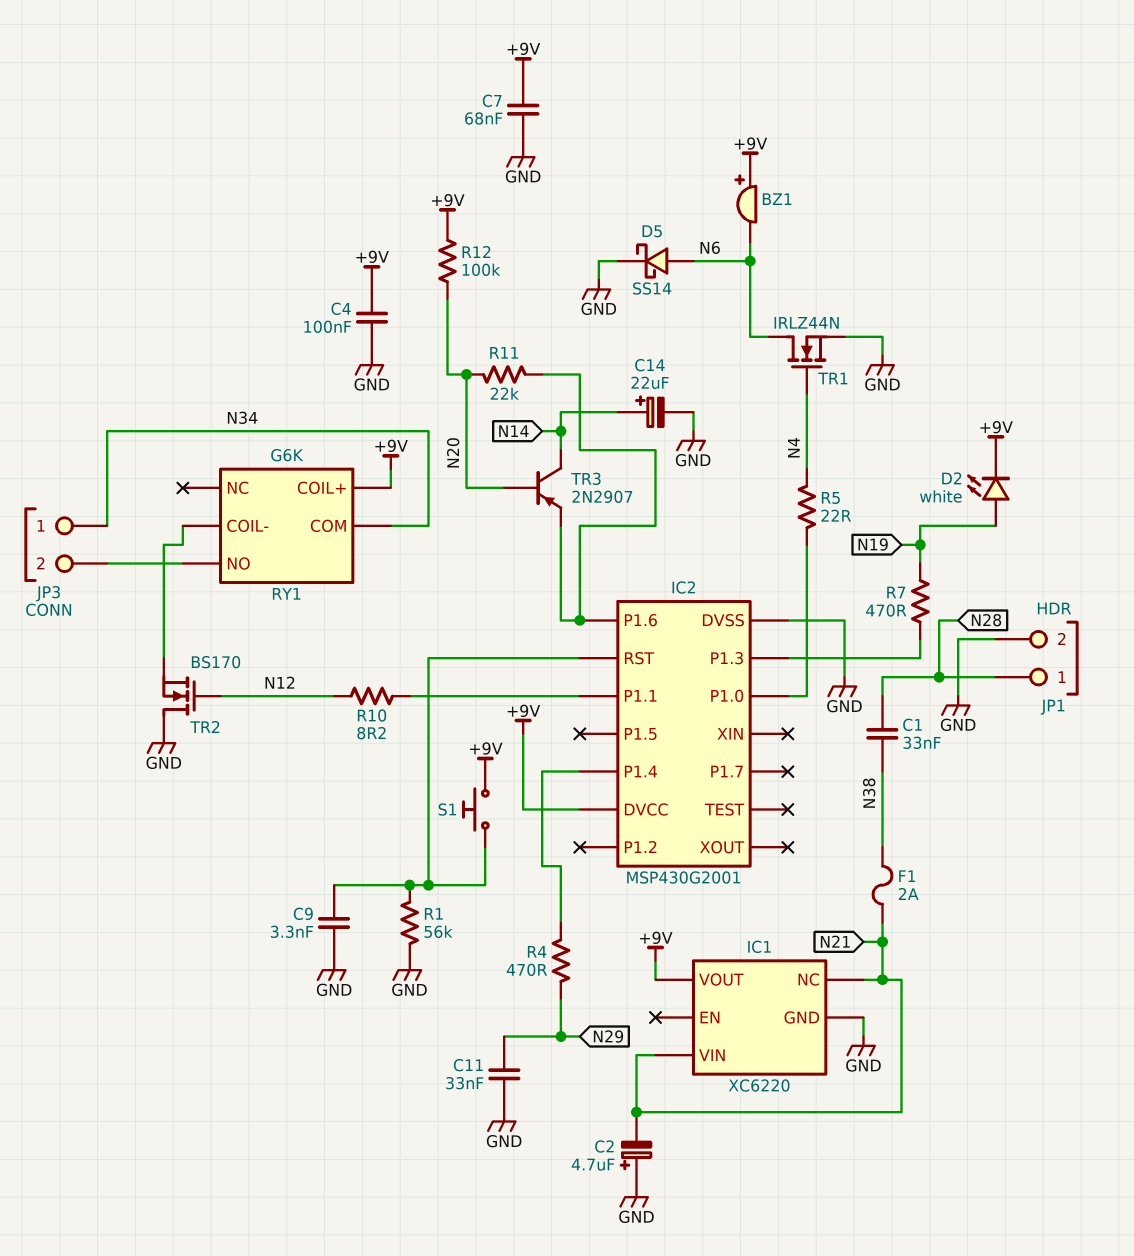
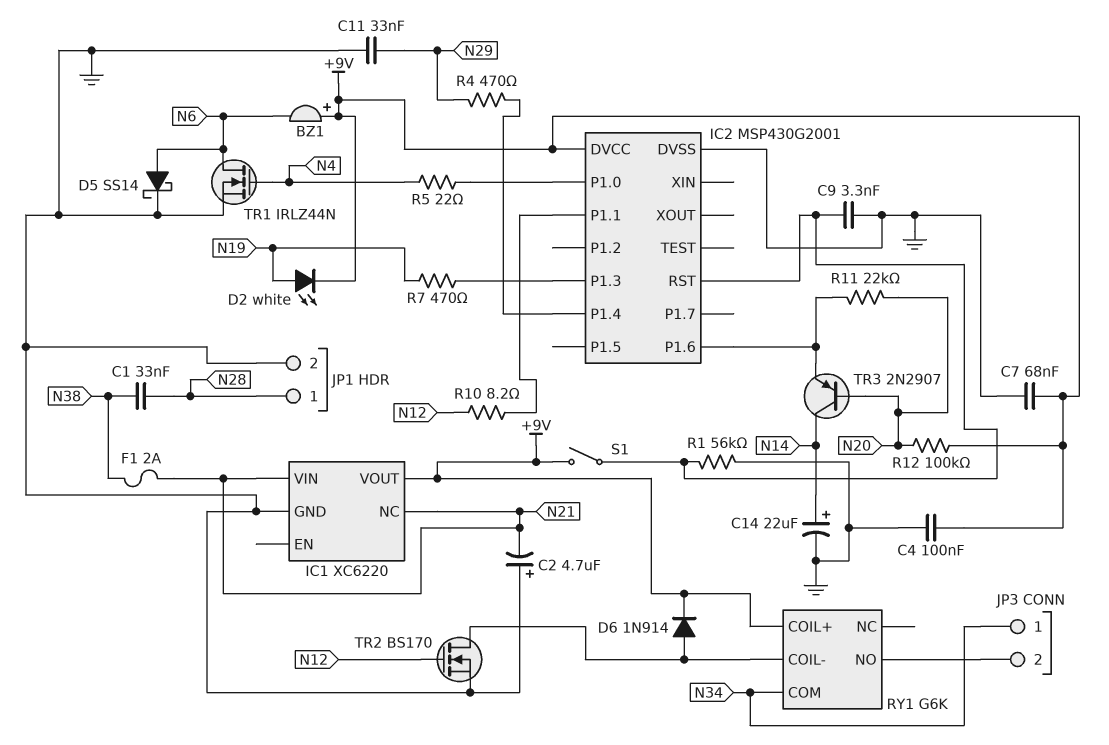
D6: none -> diode 1N914 (A RY1/COIL-, K +9V)
S1: button (+9V, IC2/RST) -> switch (+9V, IC2/RST)
TR2: NMOS BS170 (G N12, D GND, S RY1/COIL-) -> NMOS BS170 (G N12, D RY1/COIL-, S GND)

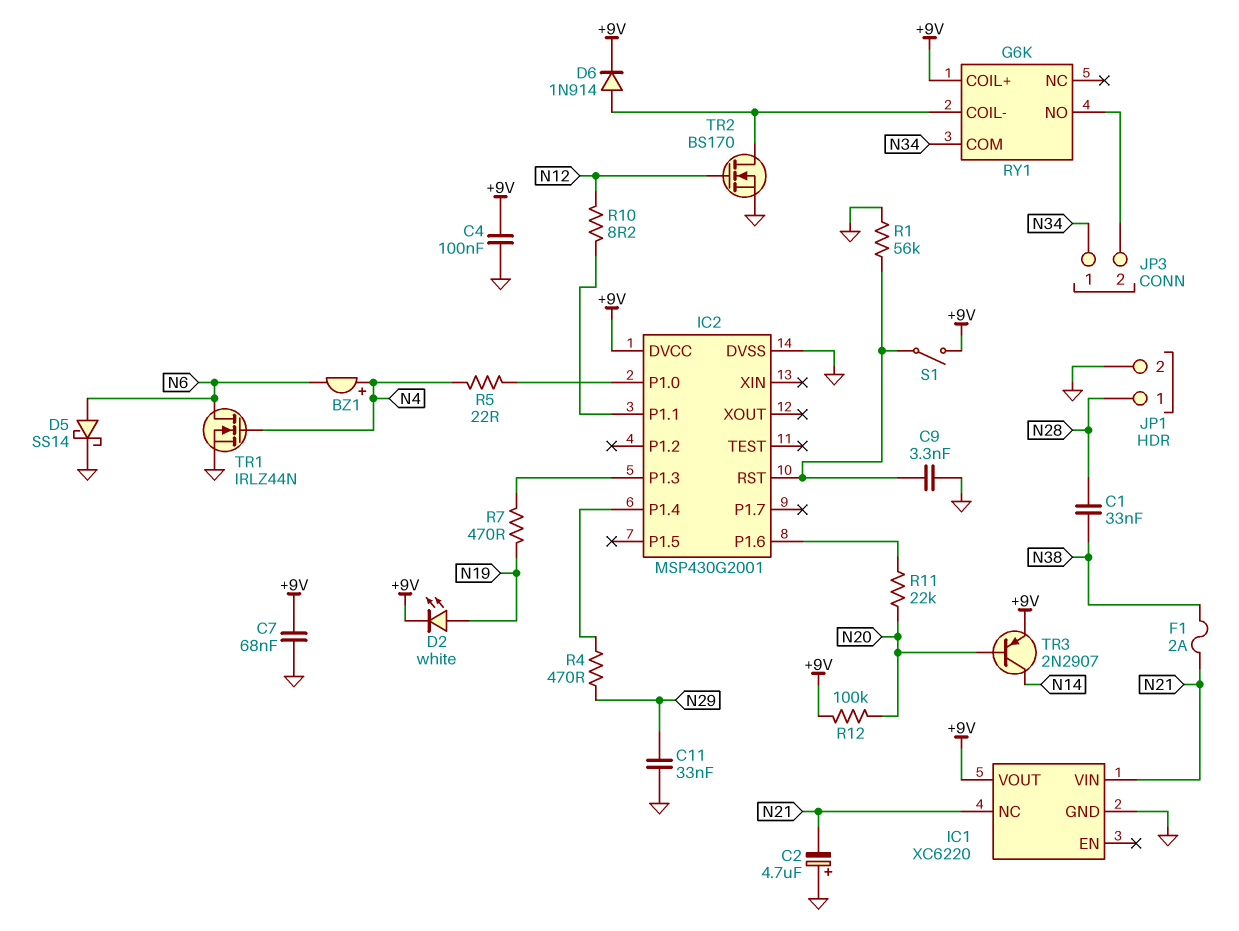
BZ1: buzzer (plus +9V, minus N6) -> buzzer (plus N4, minus N6)
C14: 22uF (plus N14, minus GND) -> none
TR3: PNP 2N2907 (B N20, C N14, E IC2/P1.6) -> PNP 2N2907 (B N20, C N14, E +9V)

